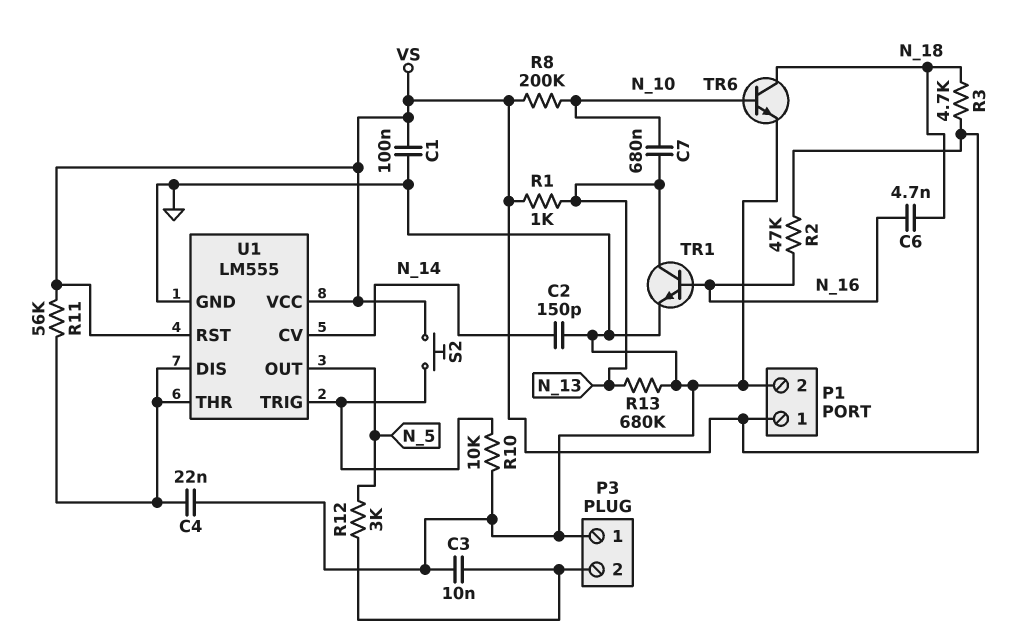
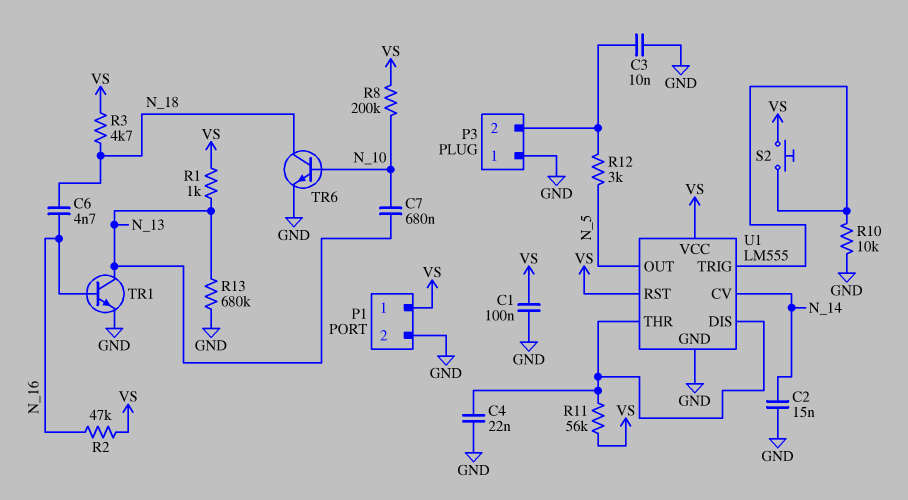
C2: 150pF (GND, N_14) -> 15nF (GND, N_14)

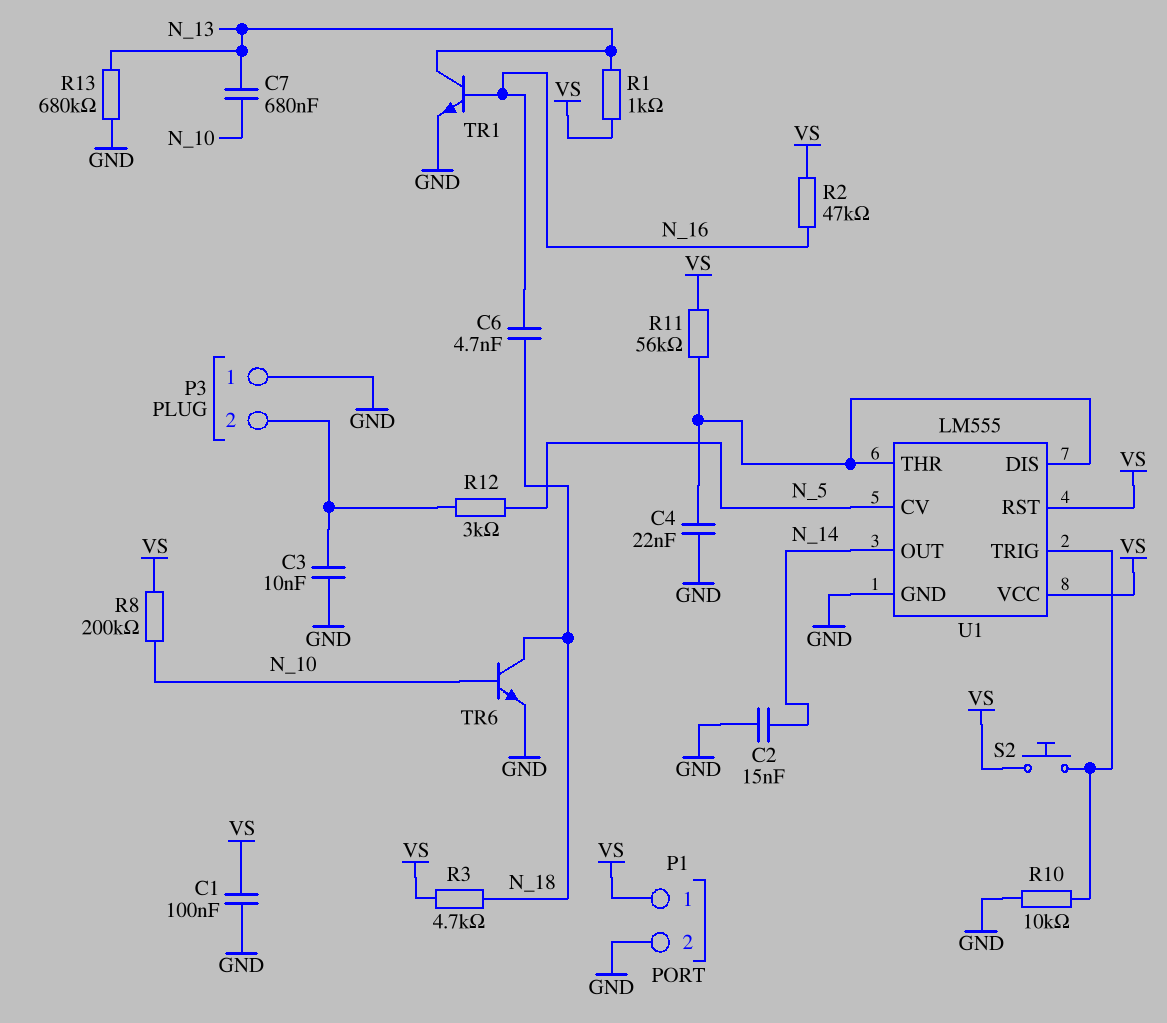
U1 pin CV: N_14 -> N_5
U1 pin OUT: N_5 -> N_14

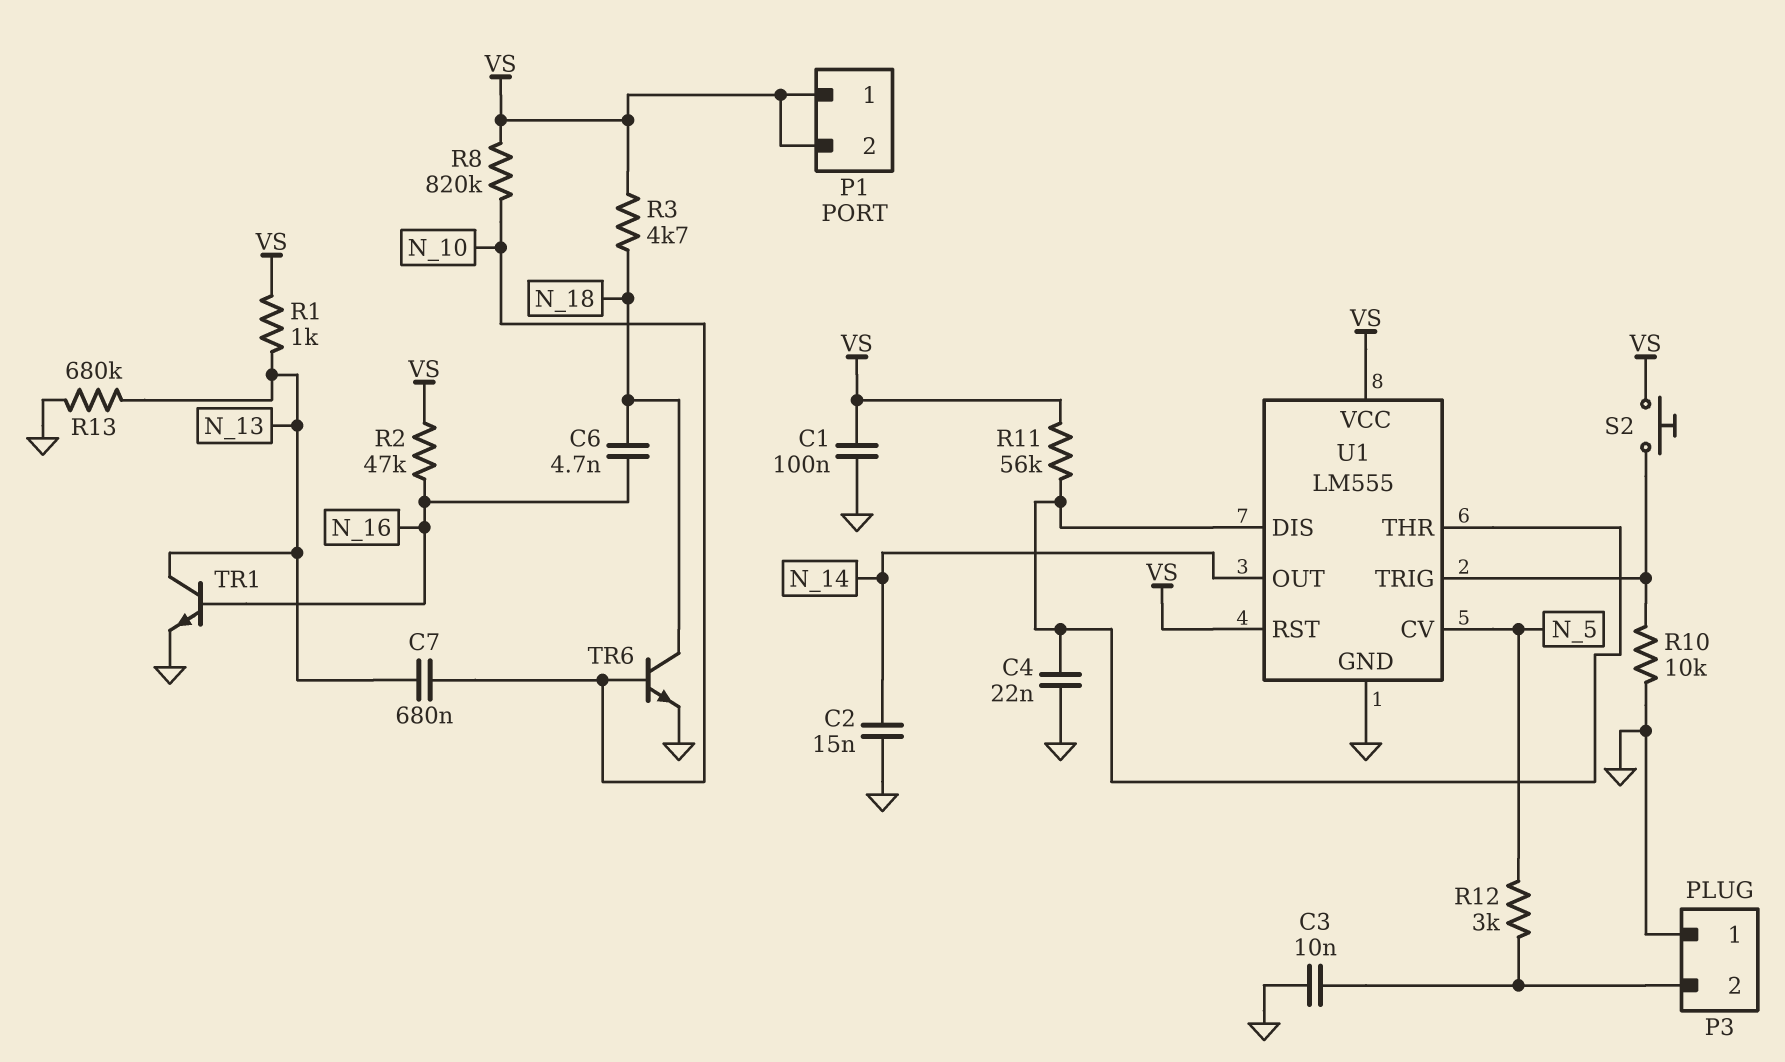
P1 pin 2: GND -> VS
R8: 200k (N_10, VS) -> 820k (N_10, VS)

